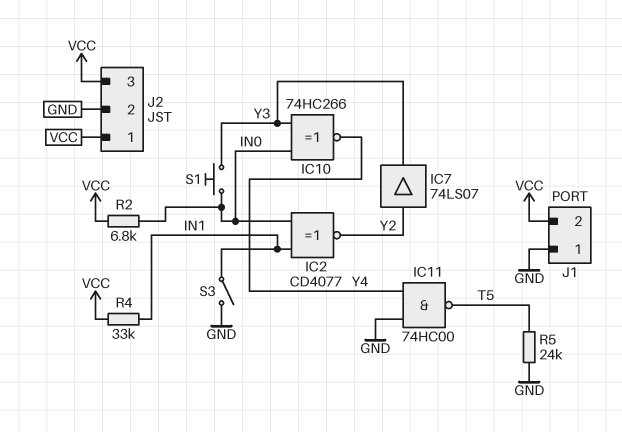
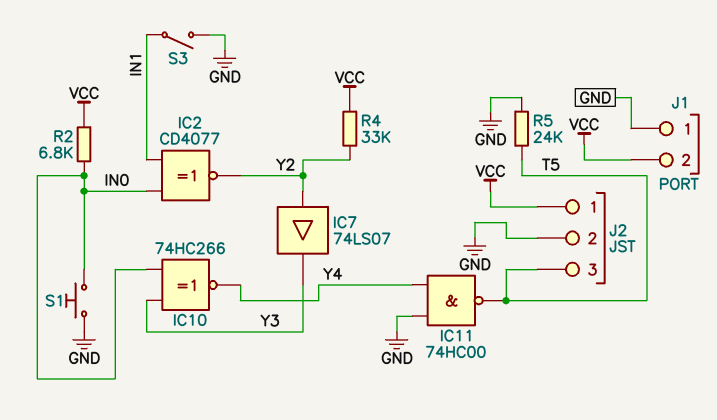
J2 pin 3: VCC -> T5
R4: 33k (IN1, VCC) -> 33k (VCC, Y2)
S1: button (IN0, Y3) -> button (GND, IN0)

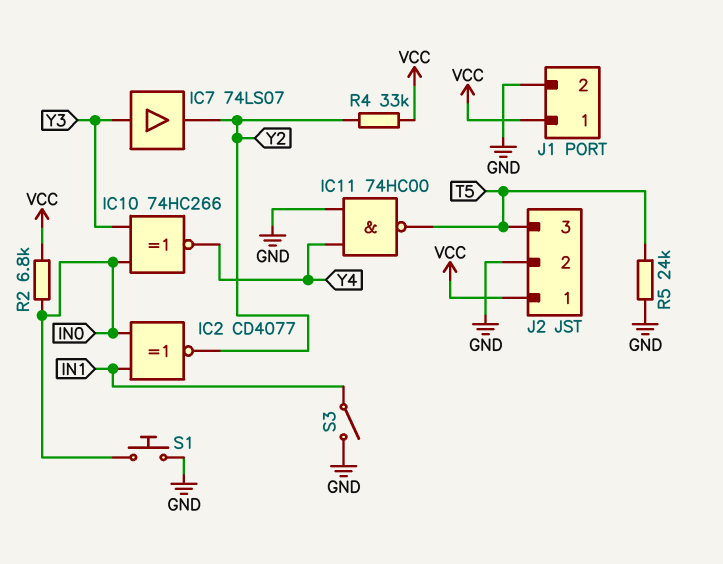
IC7: buffer 74LS07 (in Y2, out Y3) -> buffer 74LS07 (in Y3, out Y2)
J1 pin 1: GND -> VCC
J1 pin 2: VCC -> GND

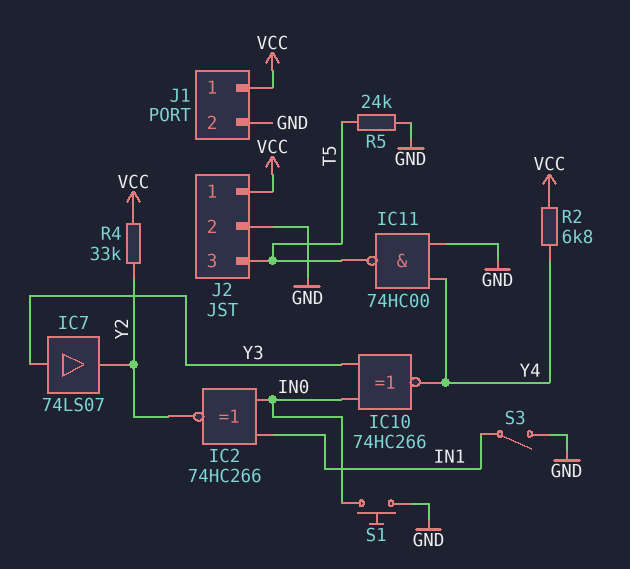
IC2: XNOR CD4077 (in IN0, in IN1, out Y2) -> XNOR 74HC266 (in IN0, in IN1, out Y2)
R2: 6.8k (IN0, VCC) -> 6.8k (VCC, Y4)

